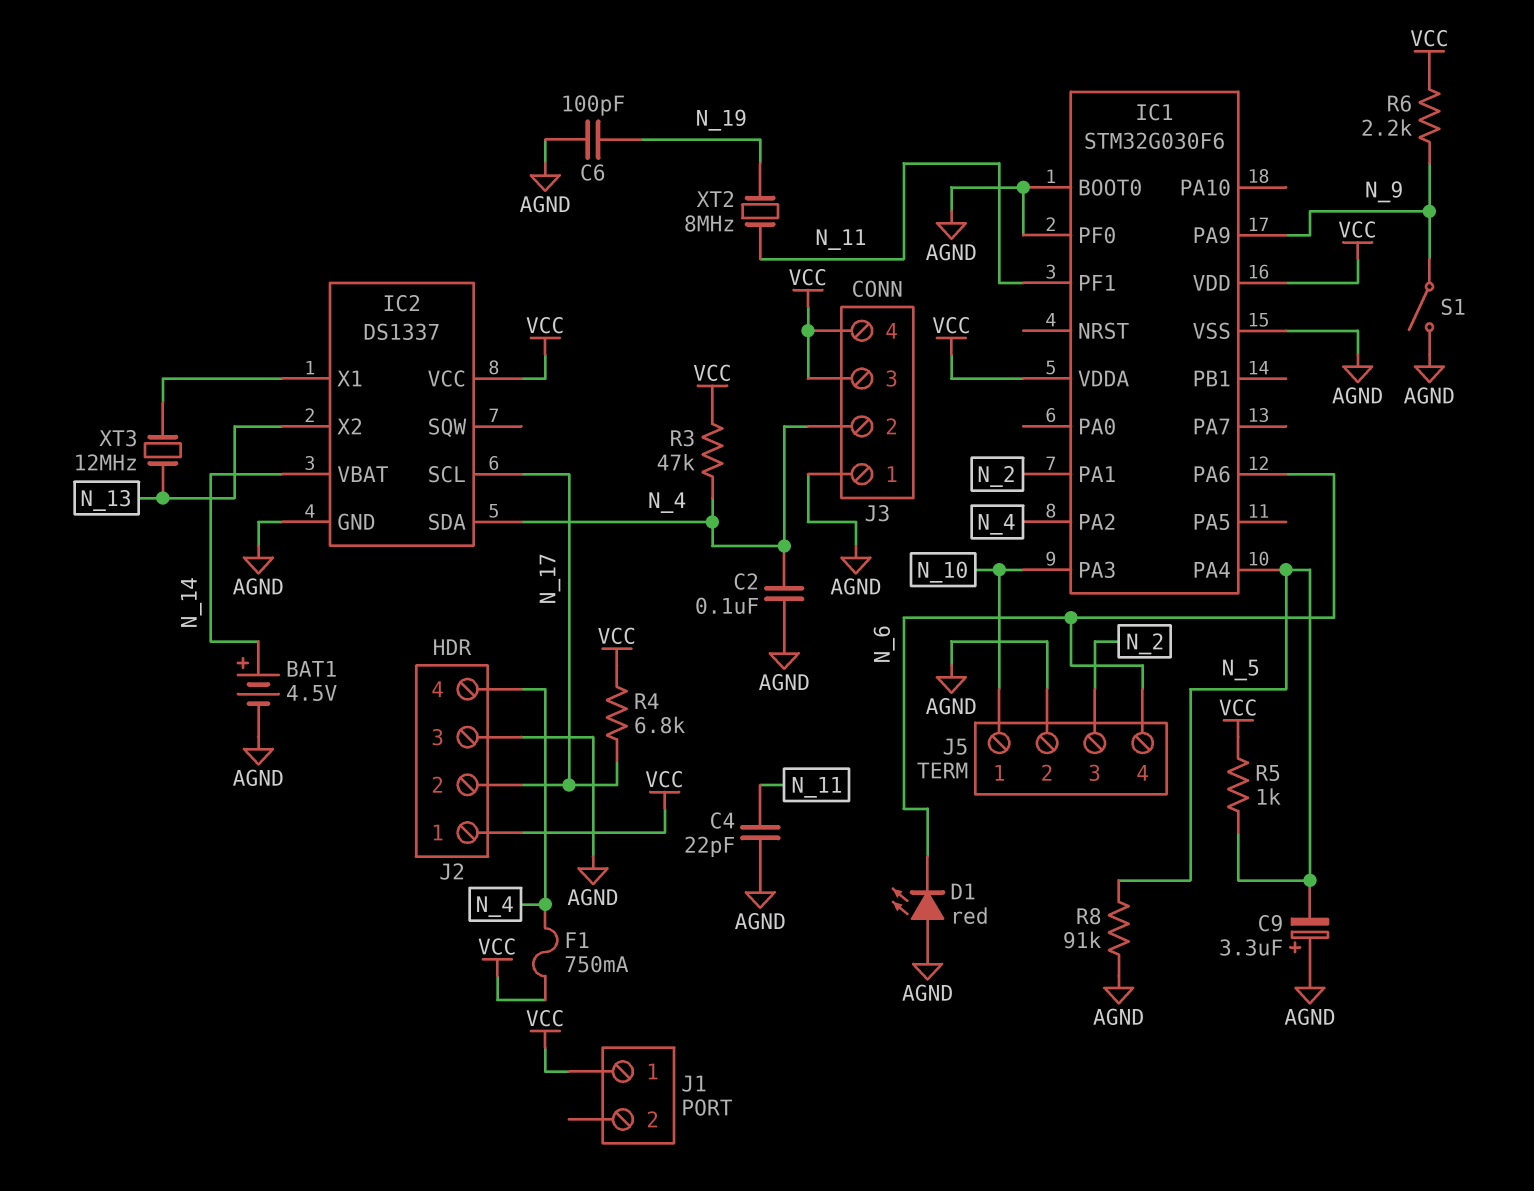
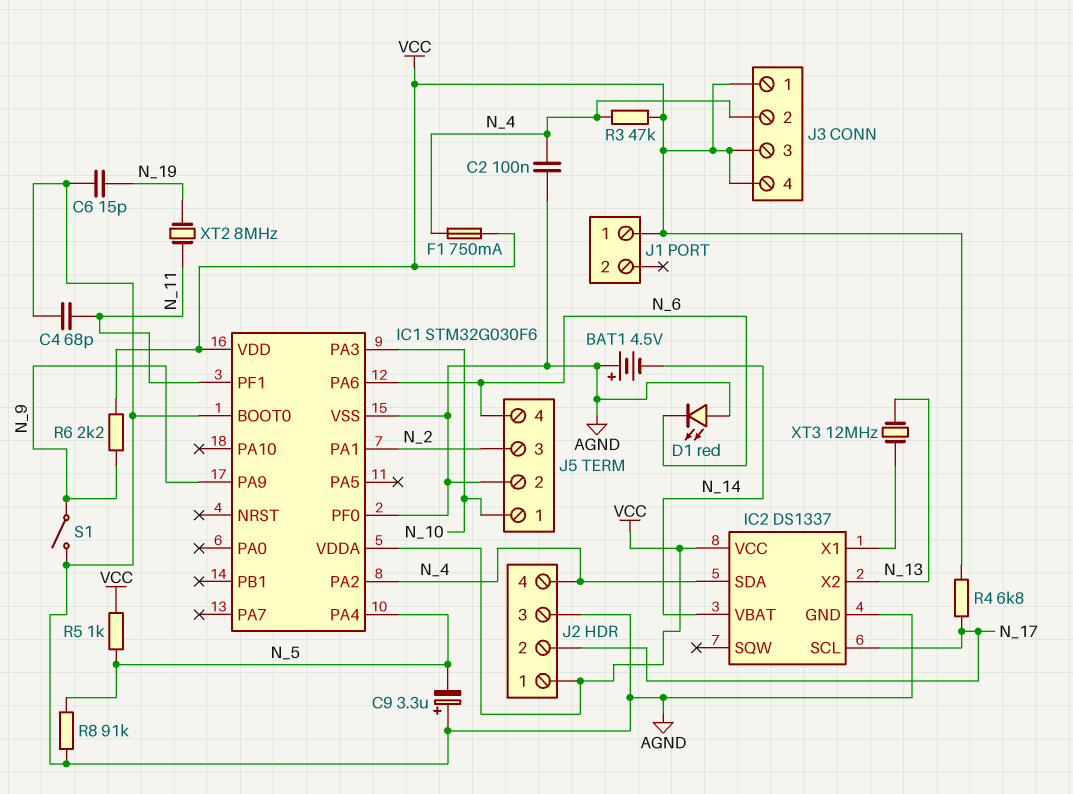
BAT1: 4.5V (plus N_14, minus AGND) -> 4.5V (plus AGND, minus N_14)
C4: 22pF (AGND, N_11) -> 68pF (AGND, N_11)
C6: 100pF (AGND, N_19) -> 15pF (AGND, N_19)
J3 pin 1: AGND -> VCC

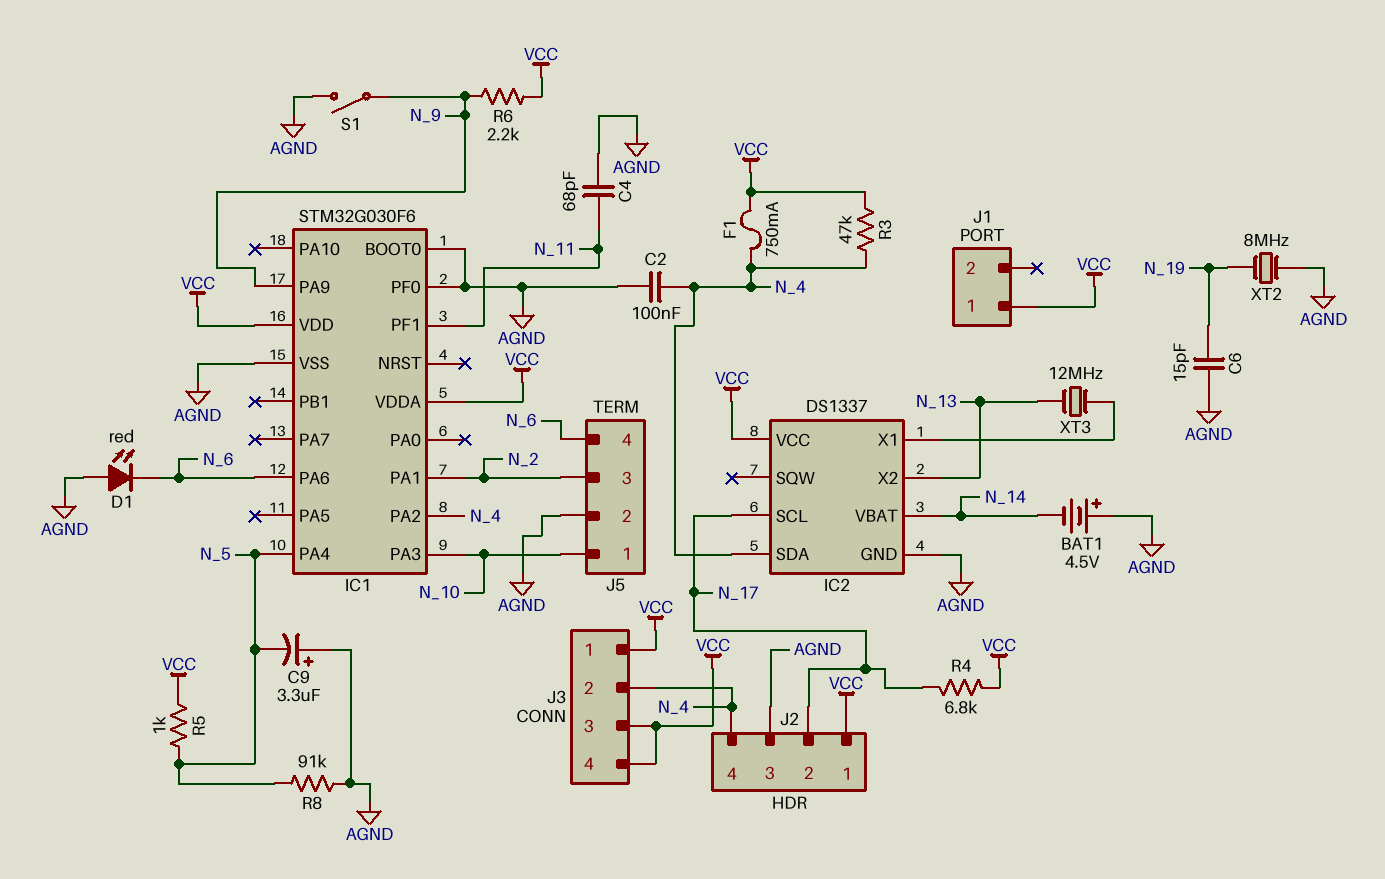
XT2: 8MHz (N_11, N_19) -> 8MHz (AGND, N_19)

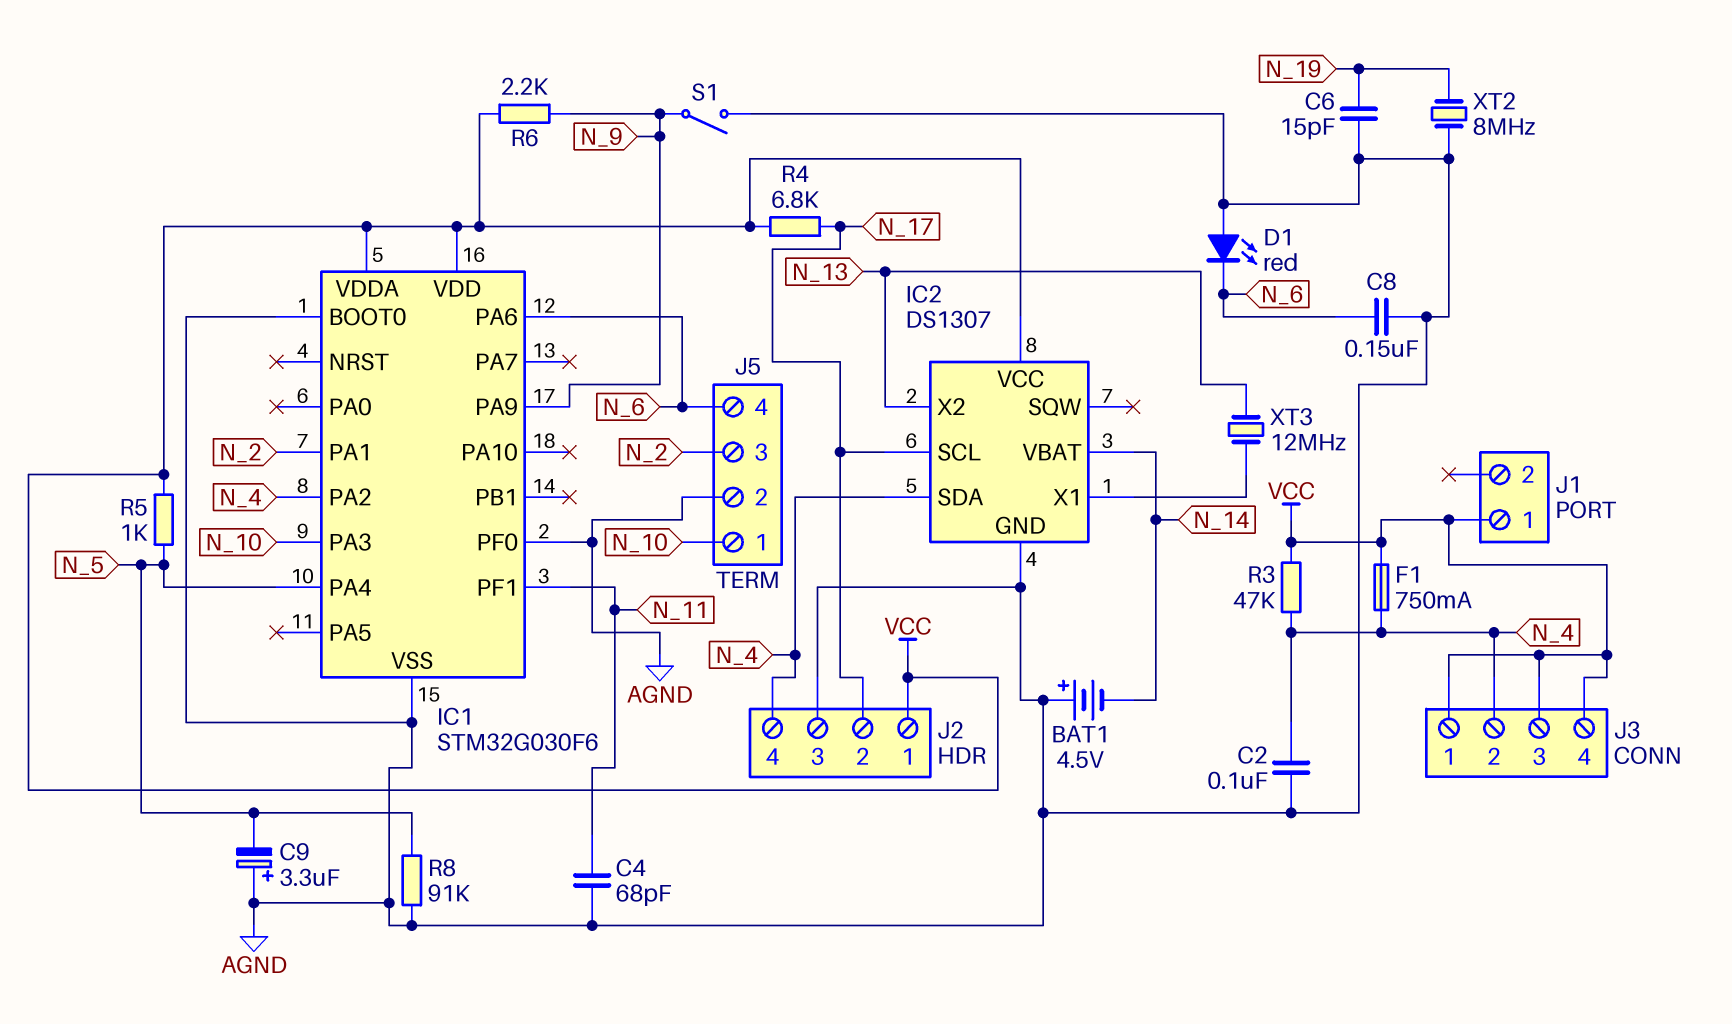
C8: none -> 150nF (AGND, N_6)
IC2: DS1337 -> DS1307

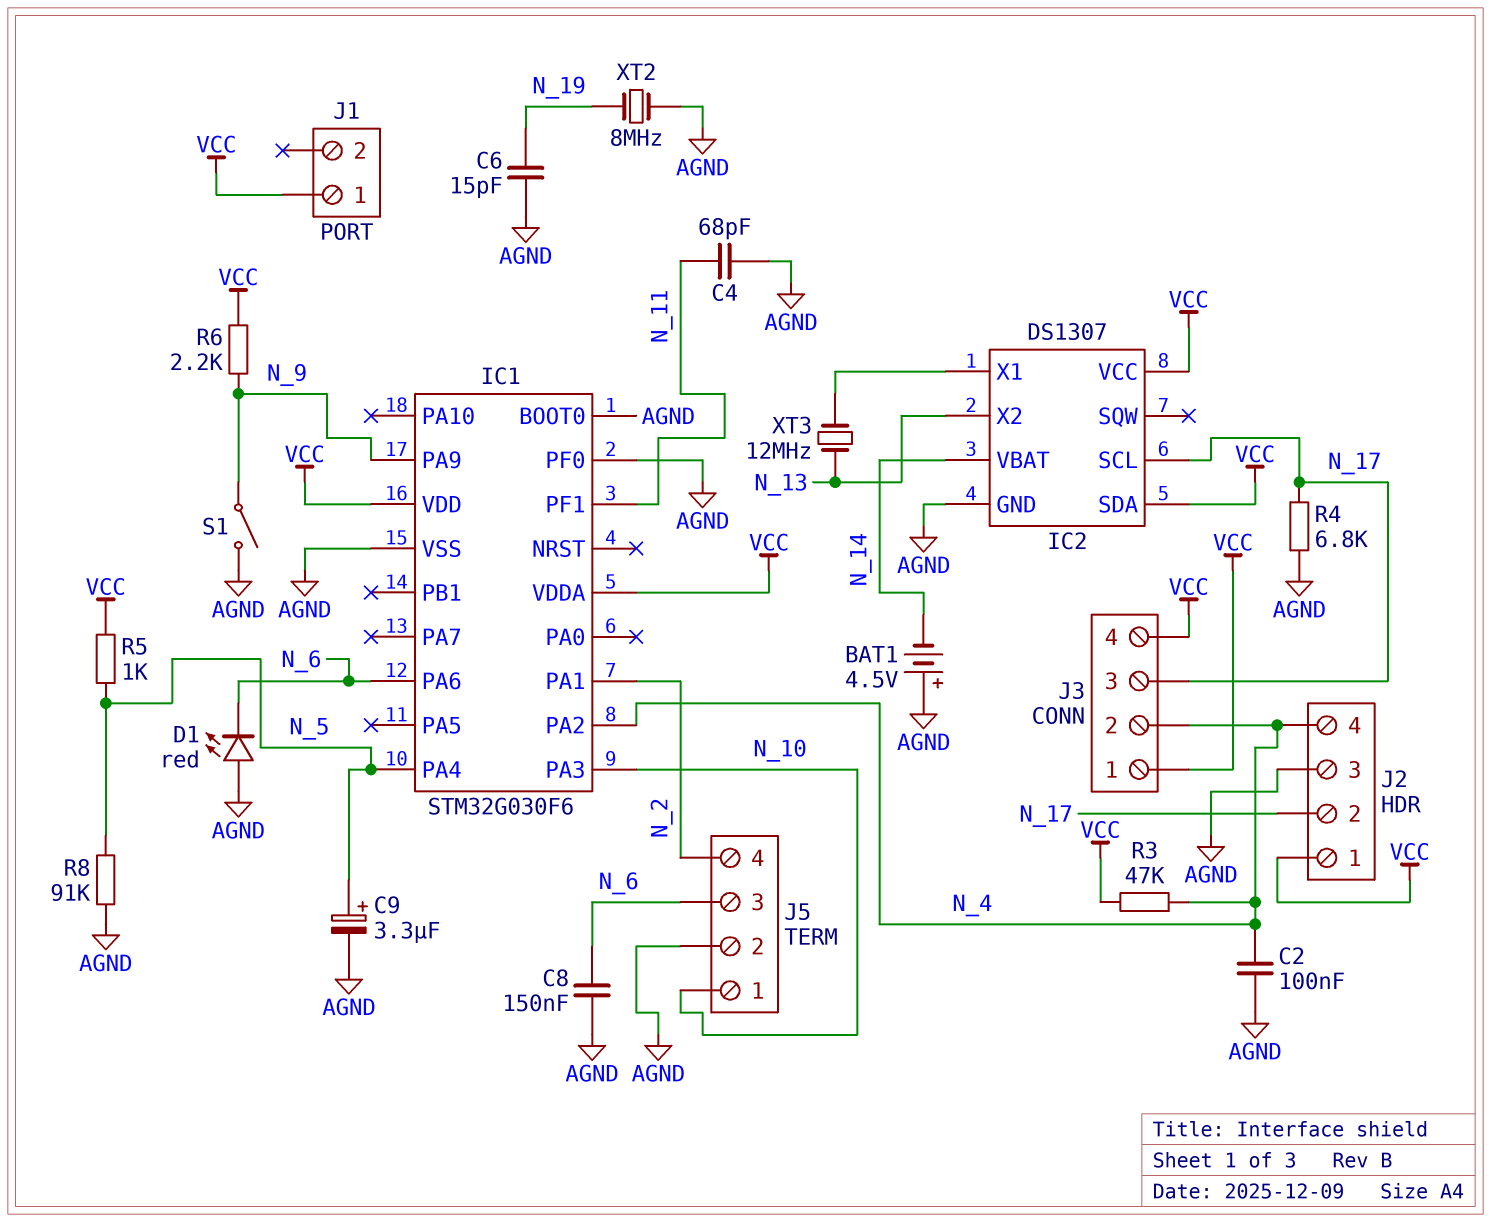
C9: 3.3uF (plus AGND, minus N_5) -> 3.3uF (plus N_5, minus AGND)
F1: 750mA (N_4, VCC) -> none
IC2 pin SDA: N_4 -> VCC
J3 pin 3: VCC -> N_17
J5 pin 3: N_2 -> N_6
J5 pin 4: N_6 -> N_2
R4: 6.8k (N_17, VCC) -> 6.8k (AGND, N_17)

